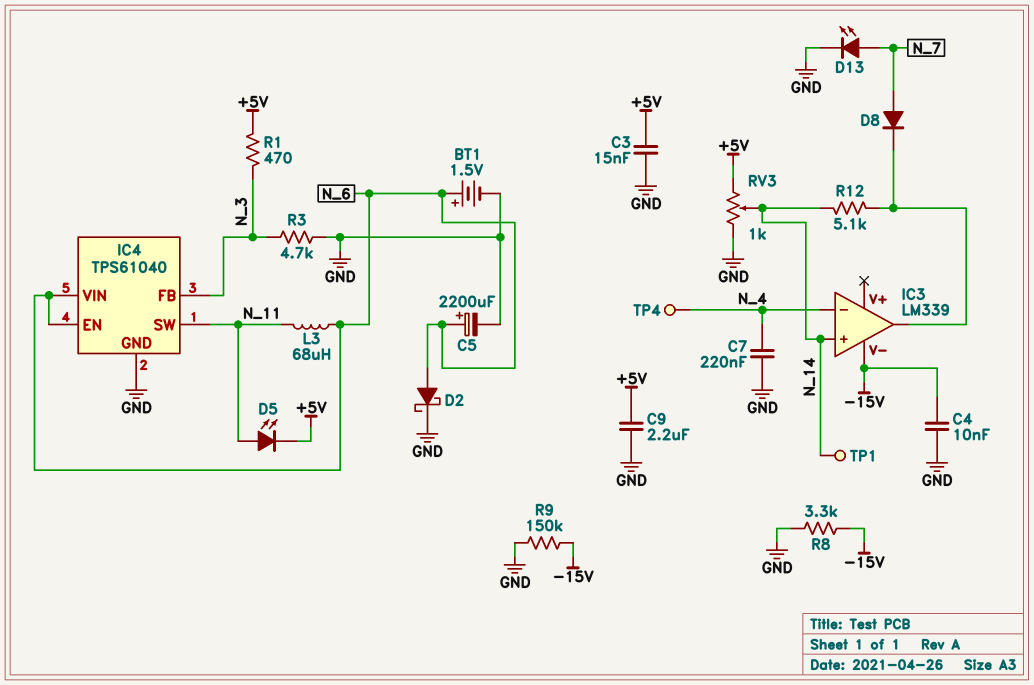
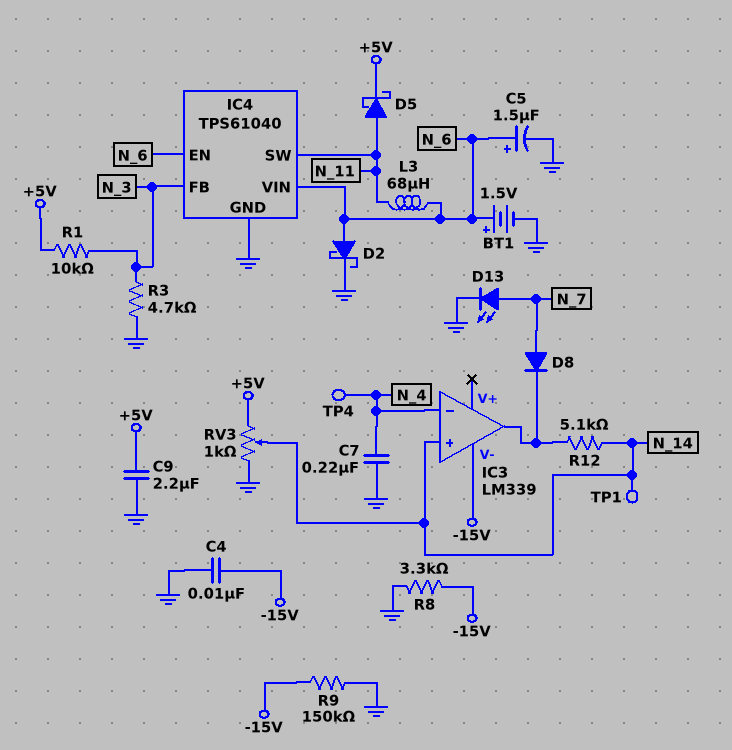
C3: 15nF (+5V, GND) -> none
C5: 2200uF (plus N_6, minus GND) -> 1.5uF (plus N_6, minus GND)
D5: LED (A N_11, K +5V) -> schottky (A N_11, K +5V)
R1: 470 (+5V, N_3) -> 10k (+5V, N_3)

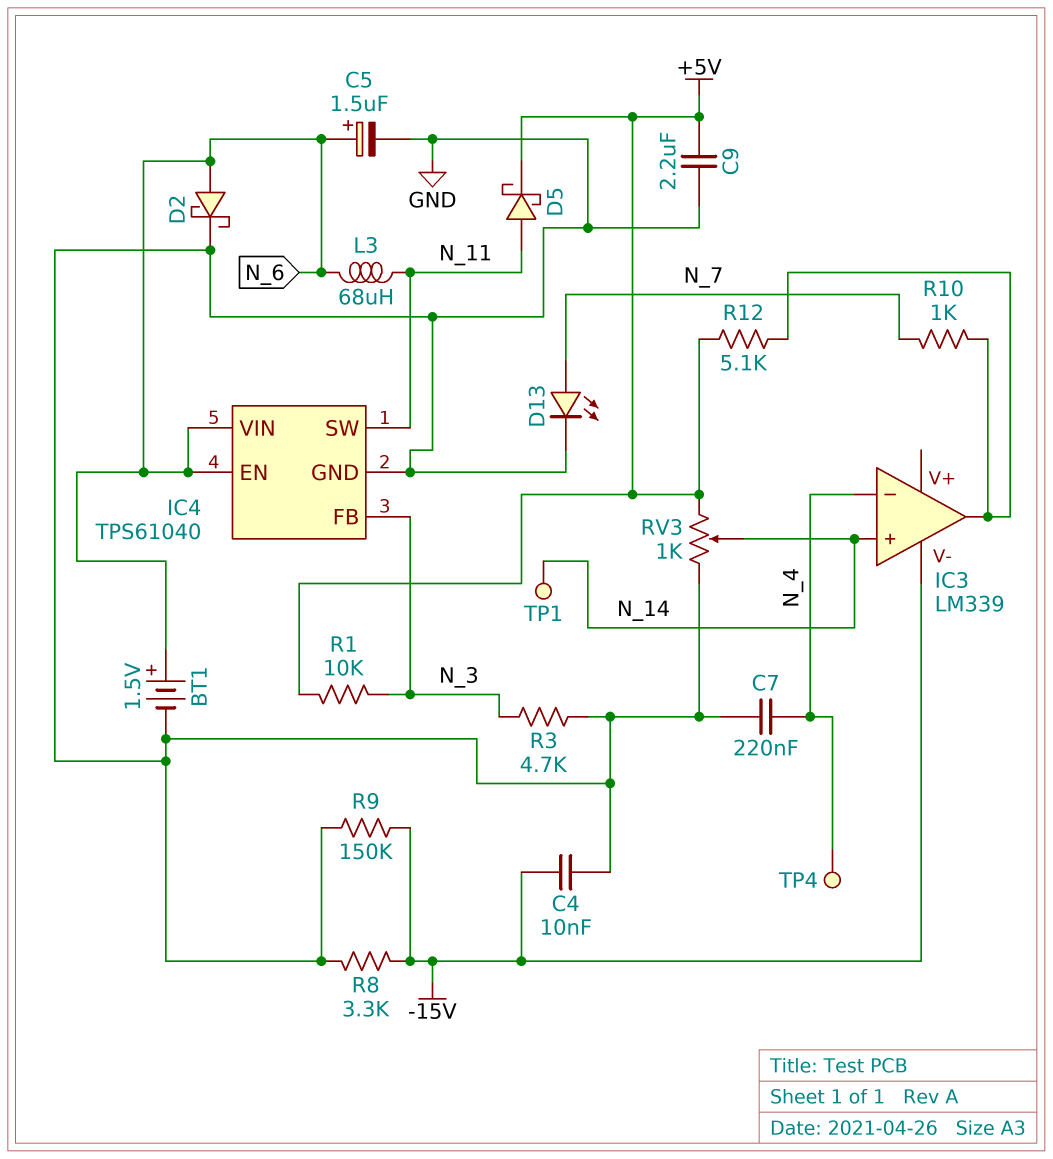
D8: diode (A N_7, K IC3/out) -> none
R10: none -> 1k (IC3/out, N_7)
R12: 5.1k (IC3/out, N_14) -> 5.1k (+5V, IC3/out)

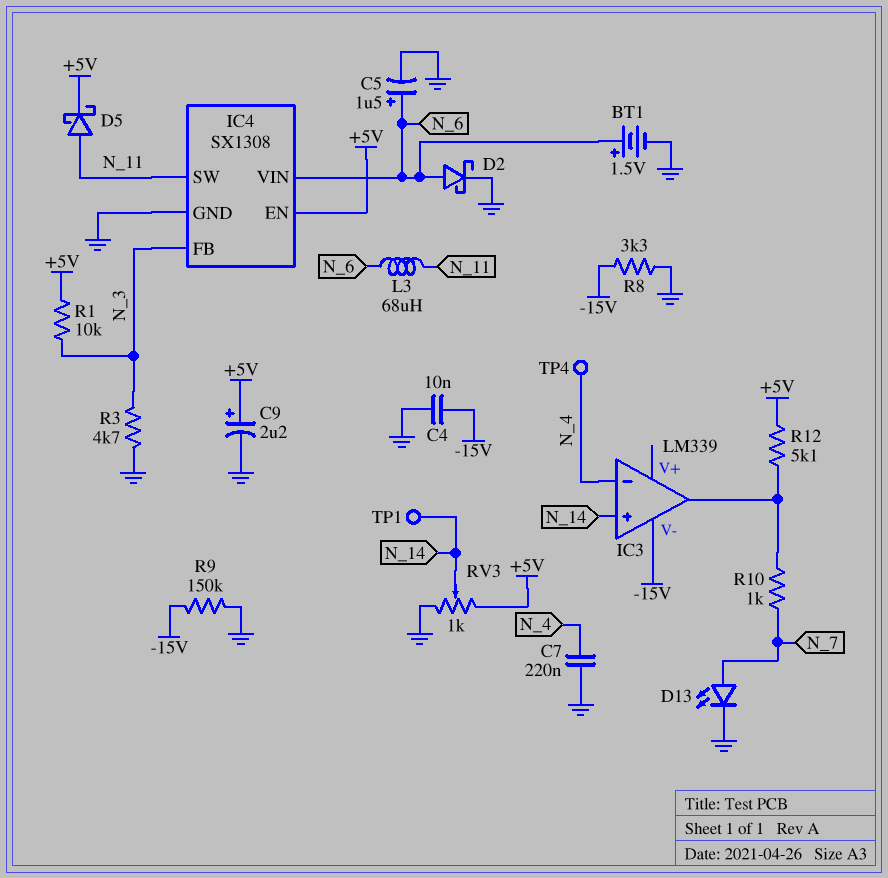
C9: 2.2uF (+5V, GND) -> 2.2uF (plus +5V, minus GND)
IC4: TPS61040 -> SX1308
IC4 pin EN: N_6 -> +5V

